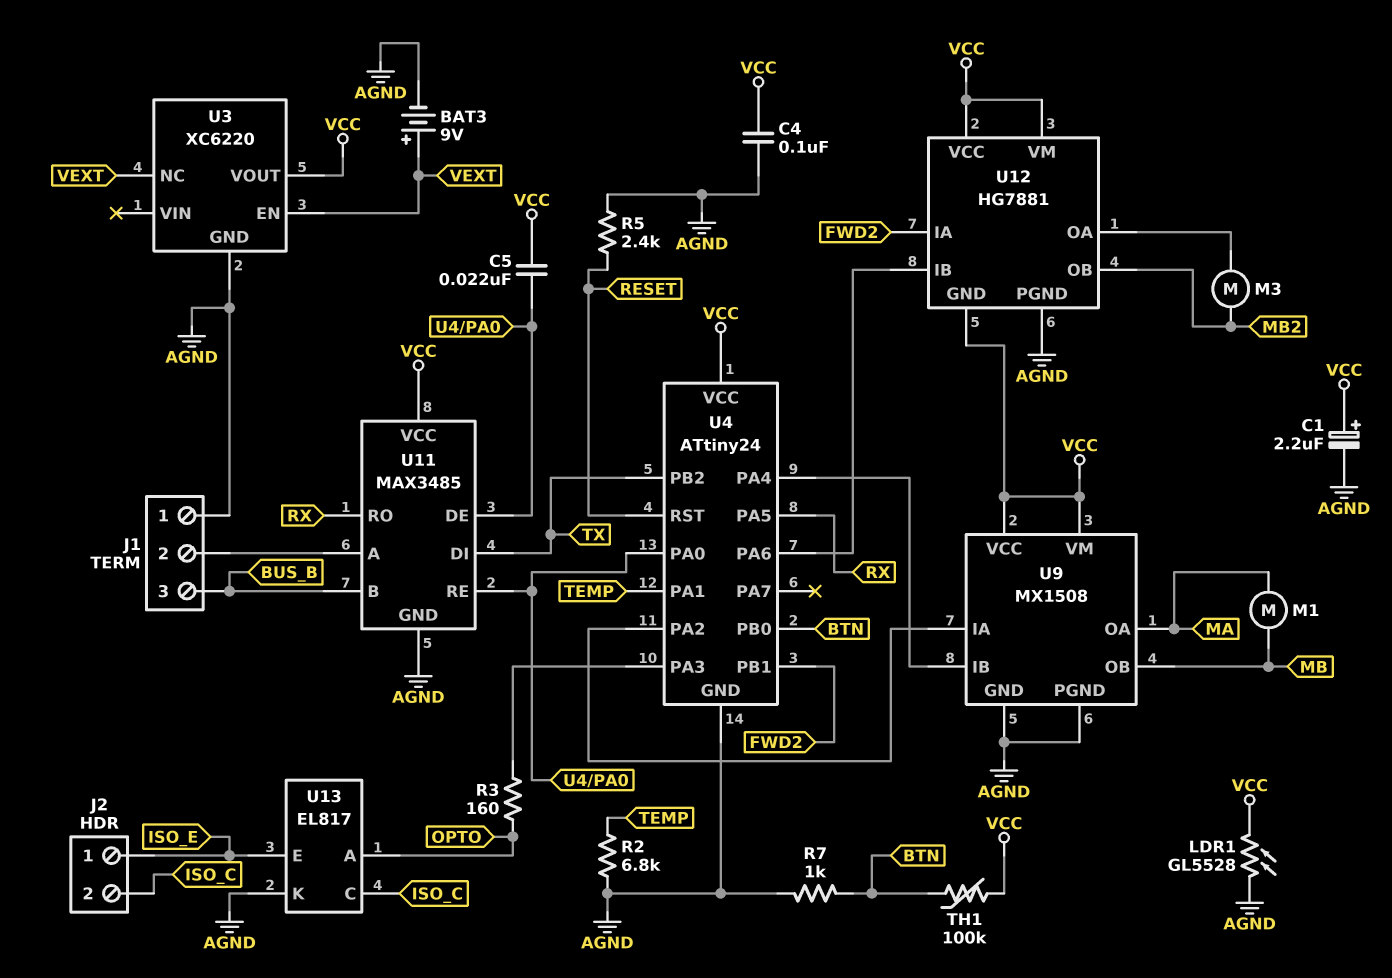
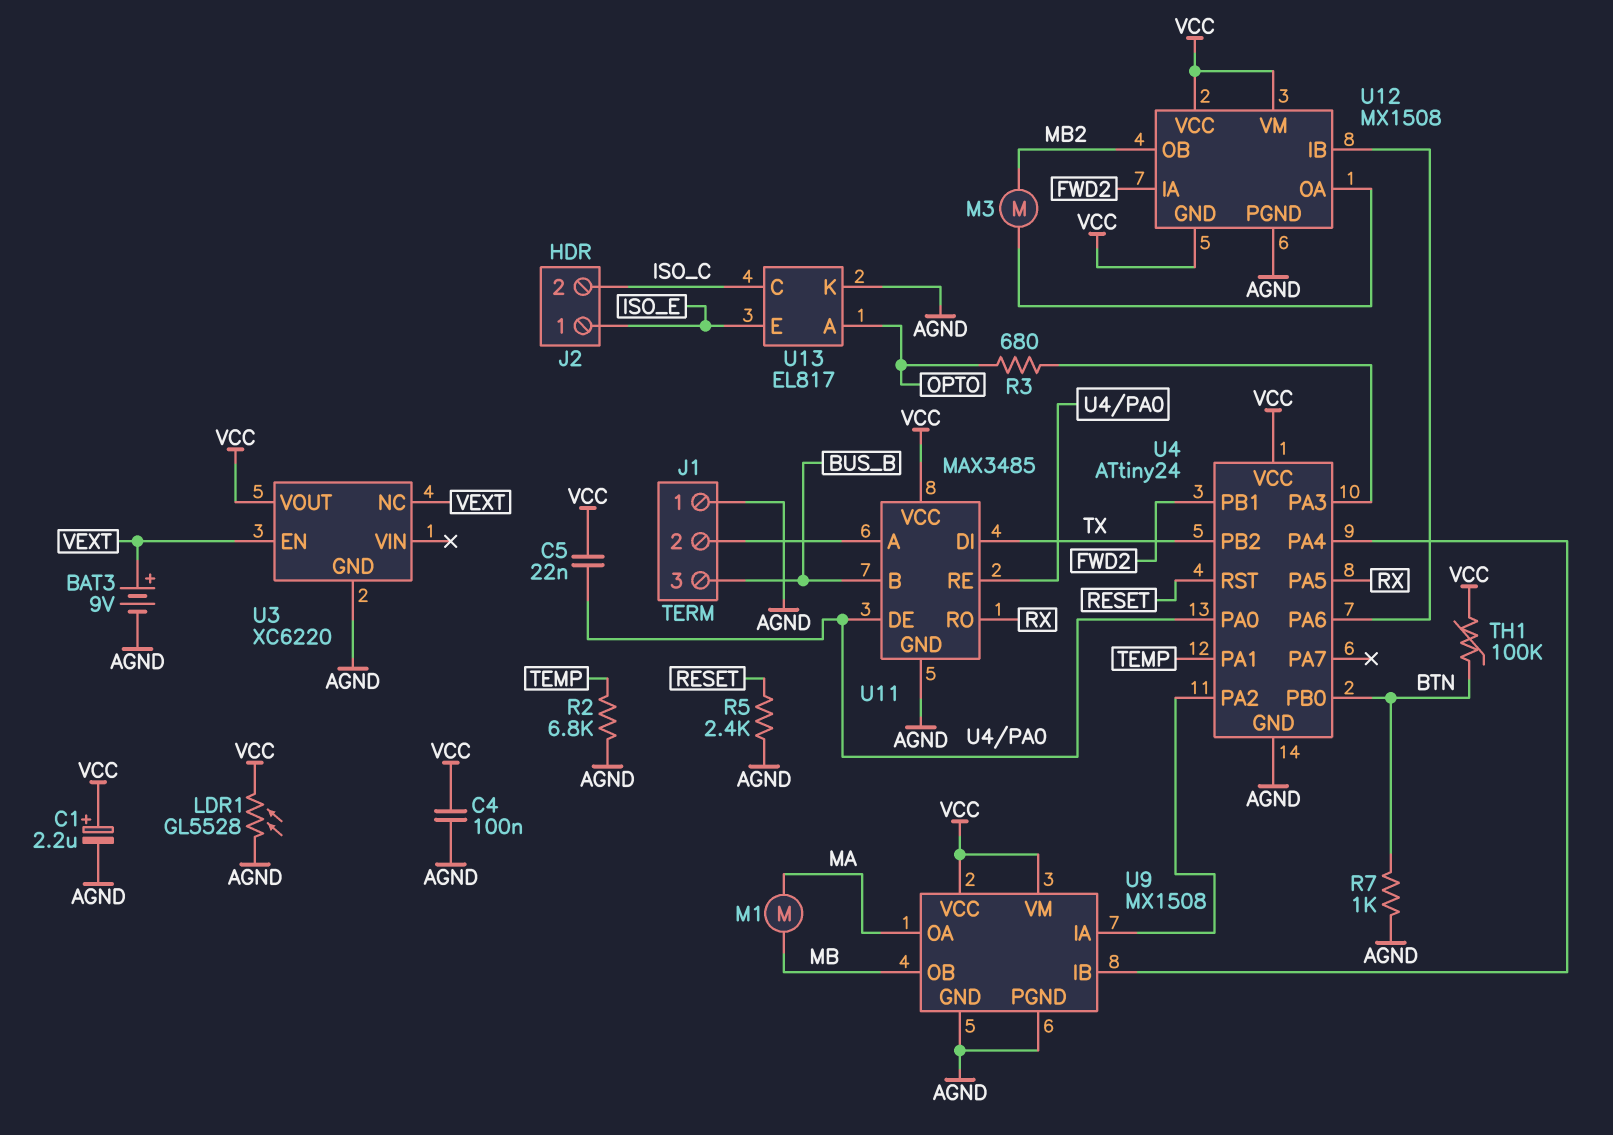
R3: 160 (OPTO, U4/PA3) -> 680 (OPTO, U4/PA3)
U12: HG7881 -> MX1508

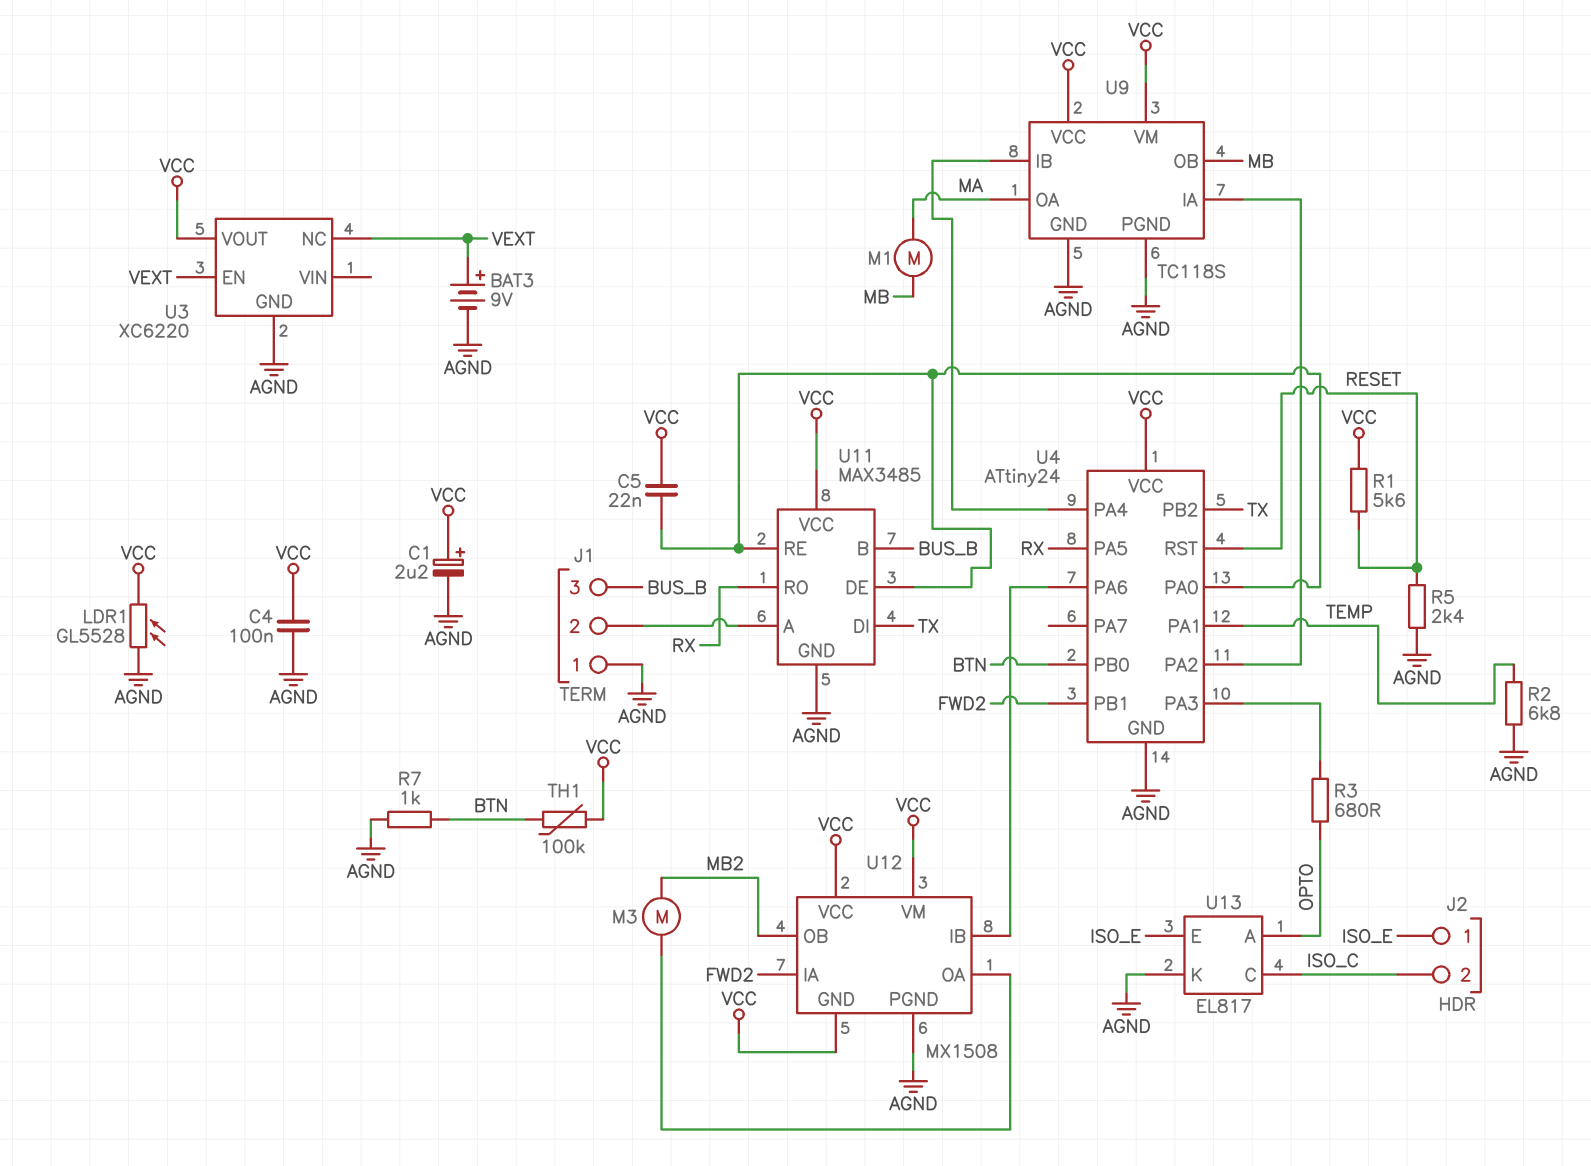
R1: none -> 5.6k (RESET, VCC)
U9: MX1508 -> TC118S

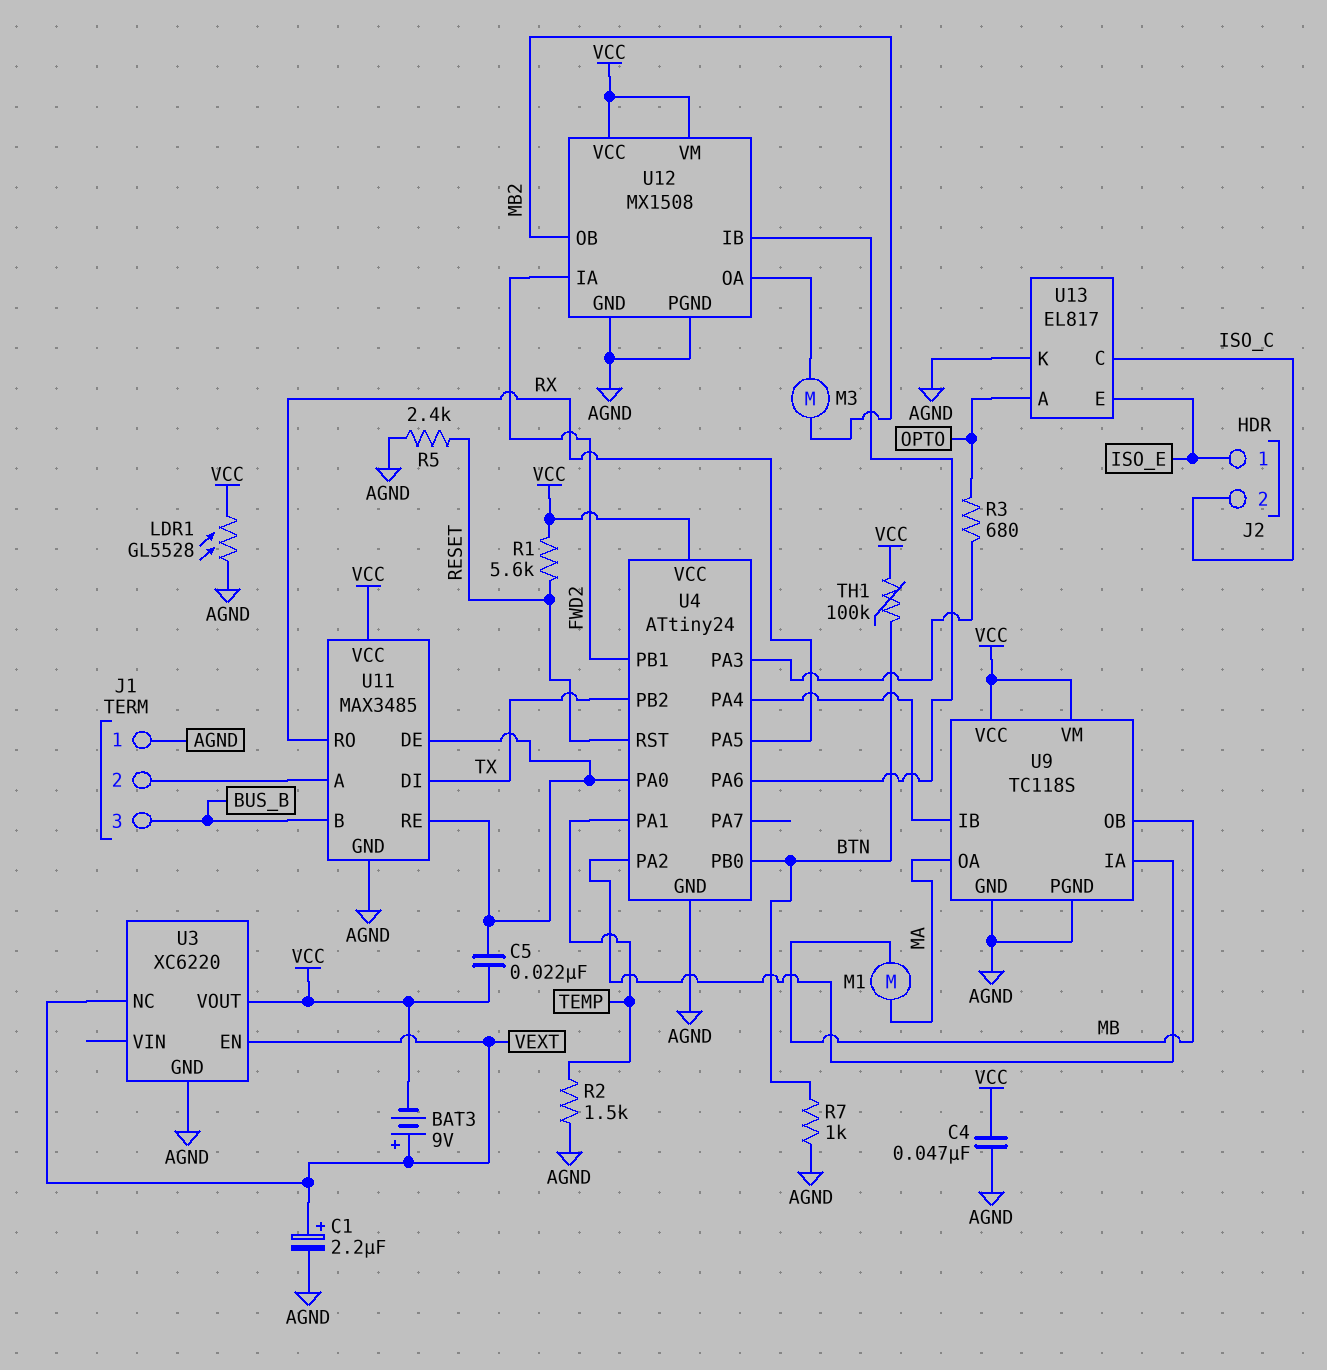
BAT3: 9V (plus VEXT, minus AGND) -> 9V (plus VEXT, minus VCC)
C1: 2.2uF (plus VCC, minus AGND) -> 2.2uF (plus VEXT, minus AGND)
C4: 100nF (AGND, VCC) -> 47nF (AGND, VCC)
R2: 6.8k (AGND, TEMP) -> 1.5k (AGND, TEMP)
U12 pin GND: VCC -> AGND

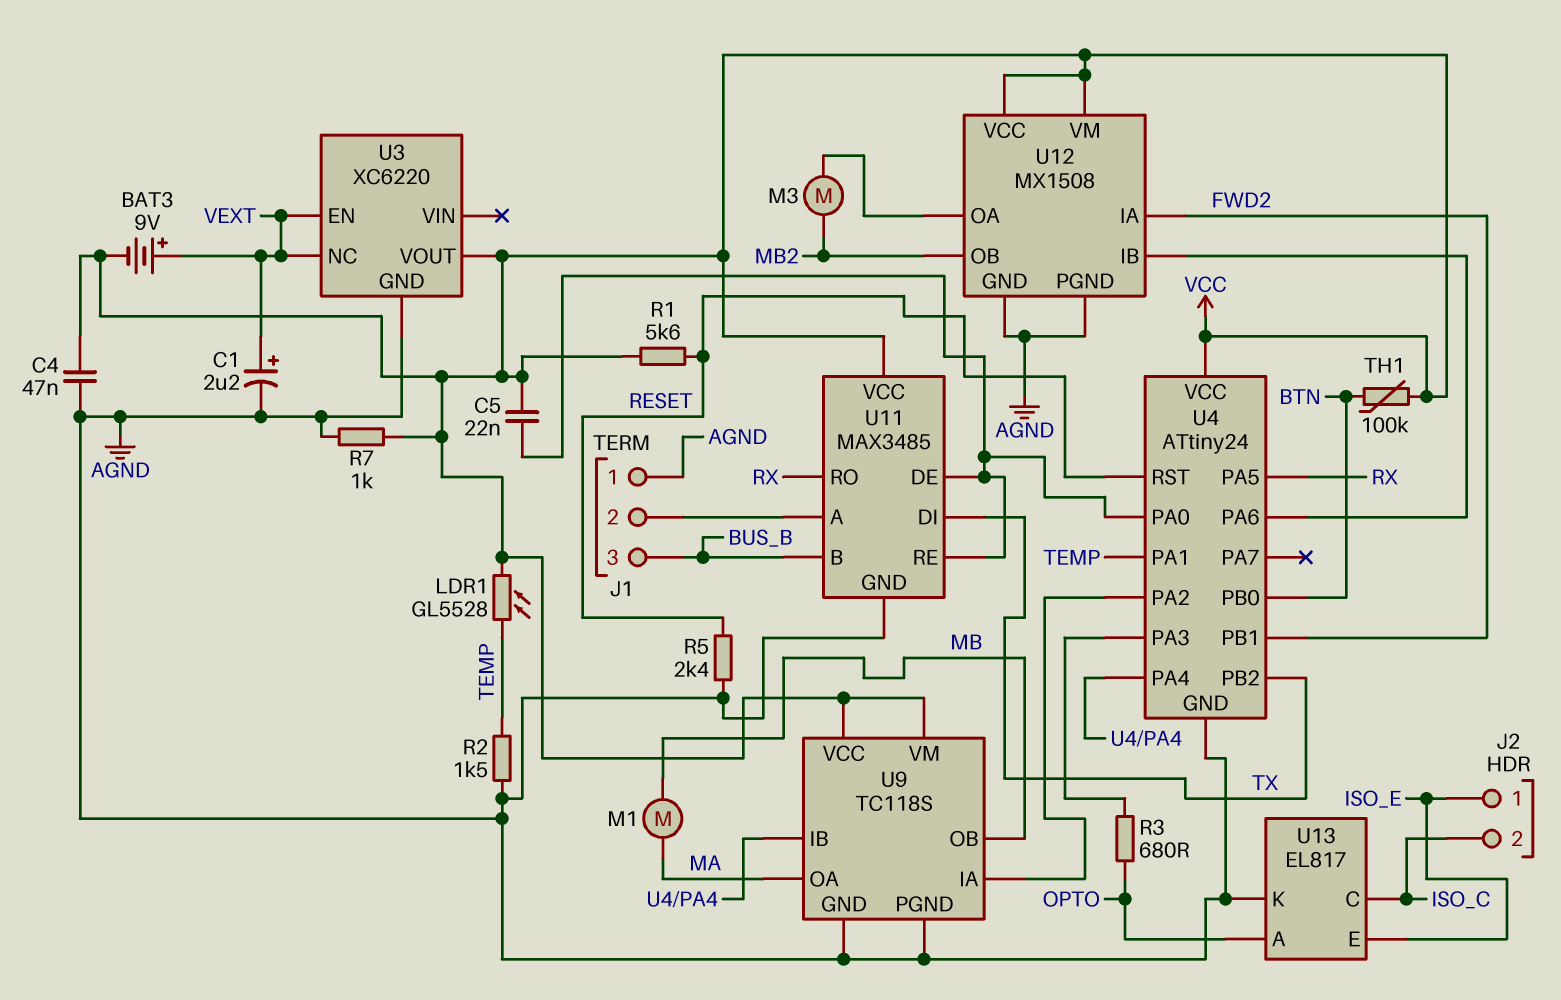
LDR1: GL5528 (AGND, VCC) -> GL5528 (TEMP, VCC)
R7: 1k (AGND, BTN) -> 1k (AGND, VCC)

